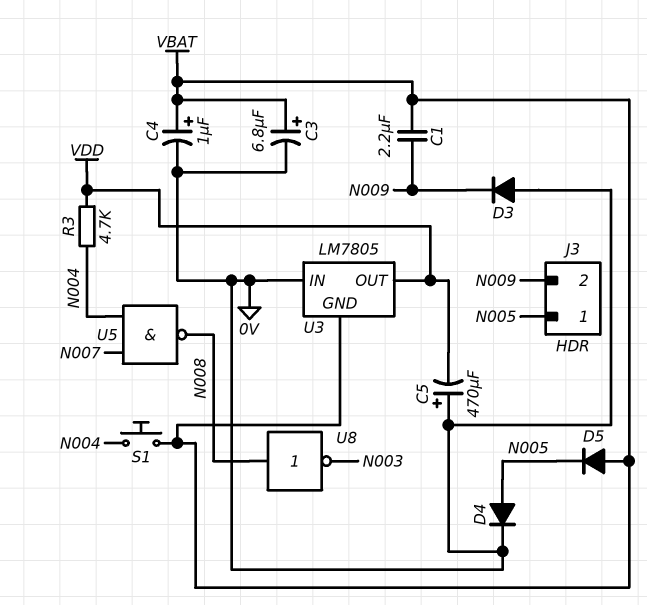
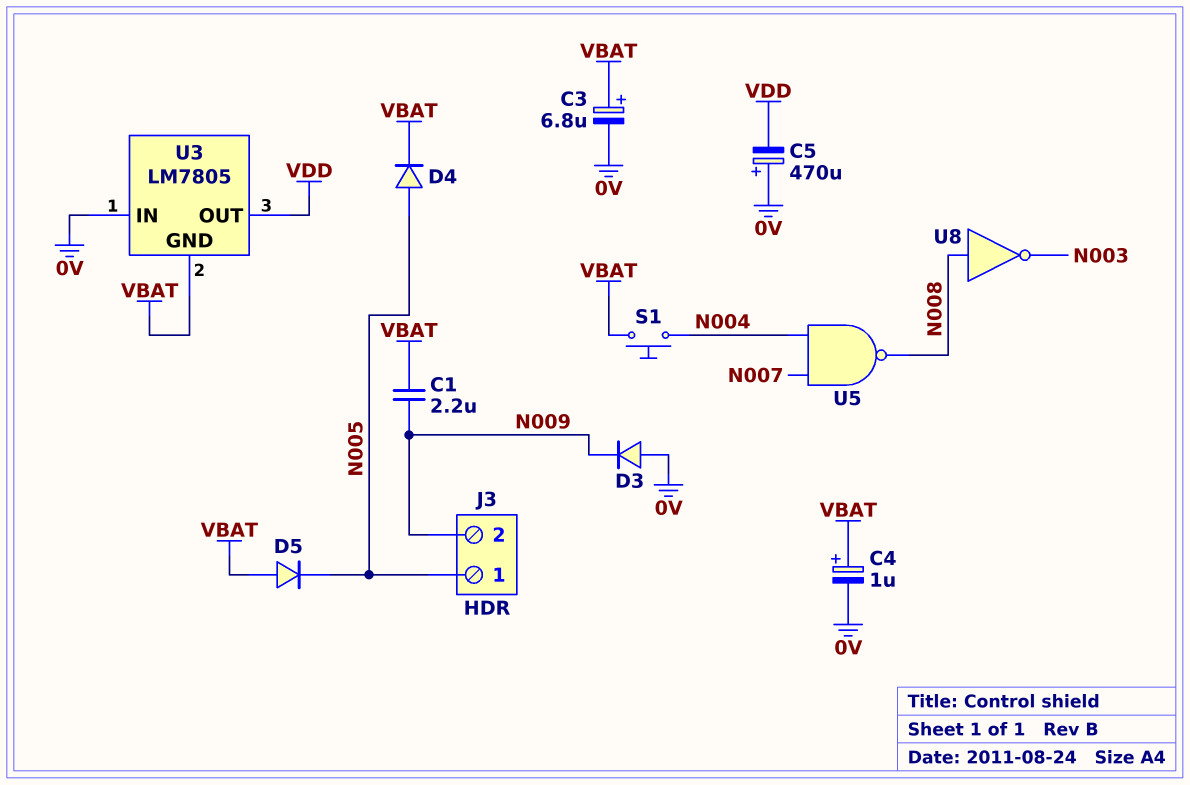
D4: diode (A N005, K 0V) -> diode (A N005, K VBAT)
R3: 4.7k (N004, VDD) -> none

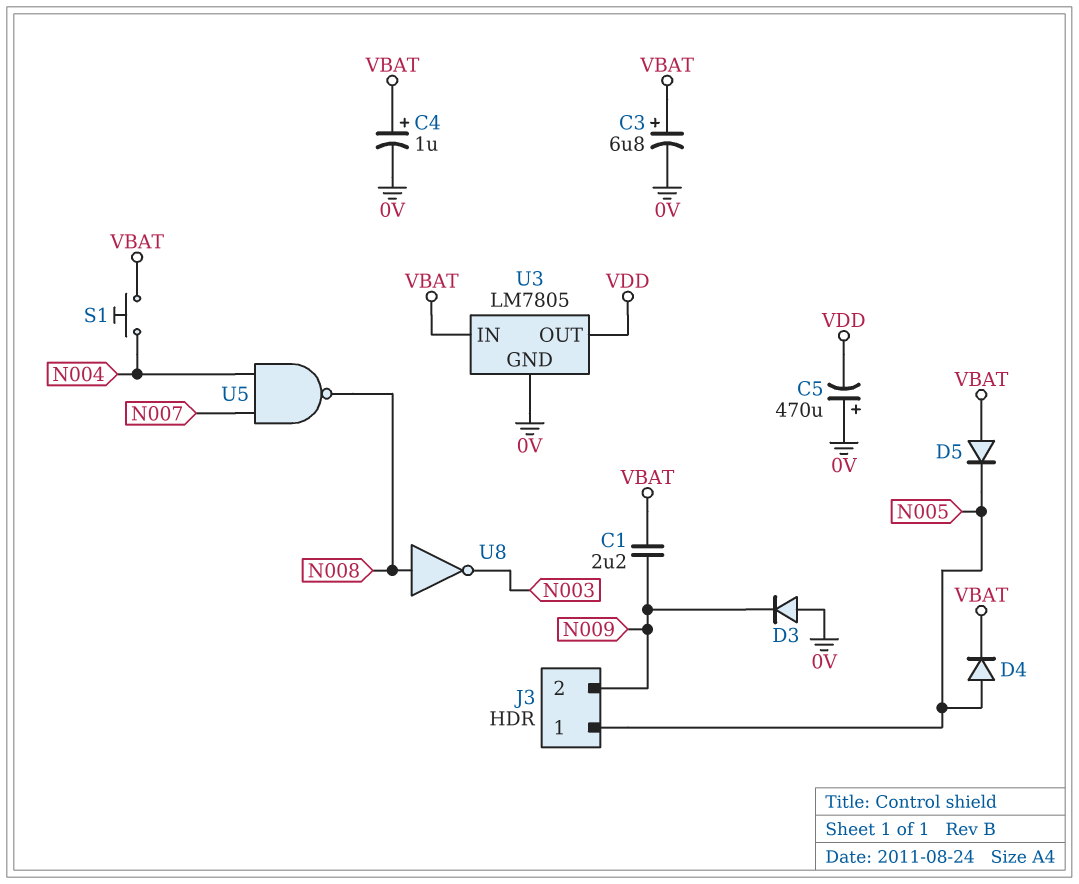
U3 pin GND: VBAT -> 0V
U3 pin IN: 0V -> VBAT

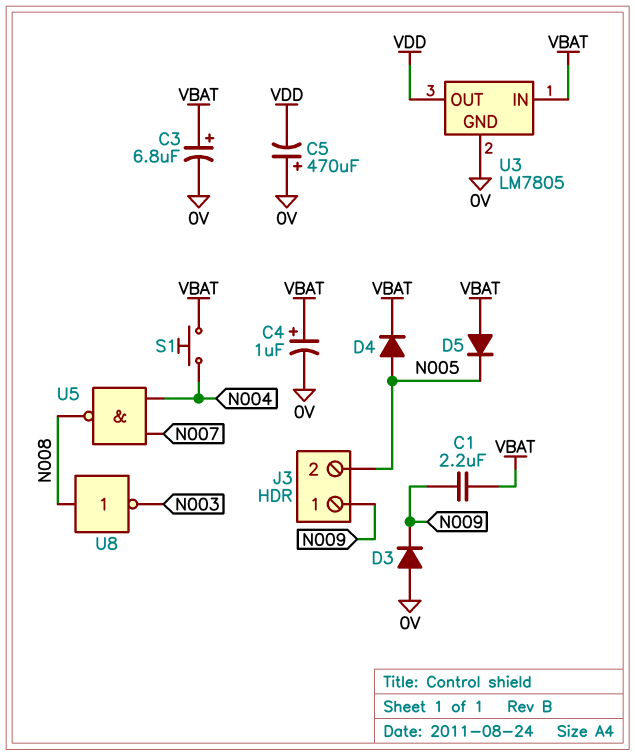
J3 pin 1: N005 -> N009
J3 pin 2: N009 -> N005

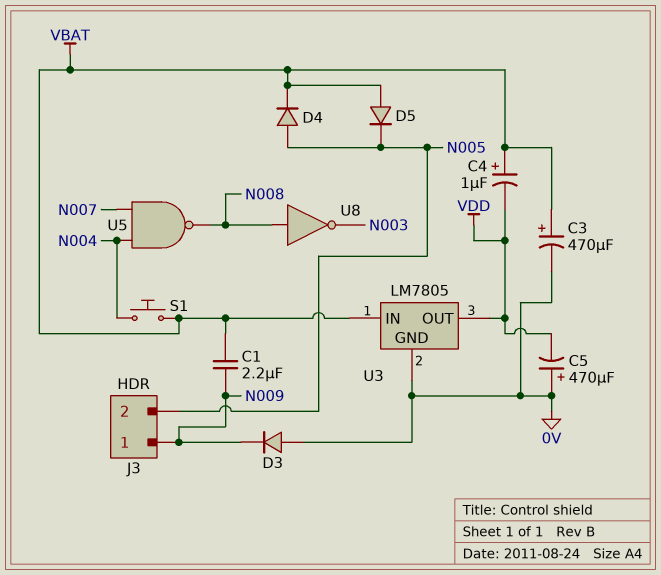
C3: 6.8uF (plus VBAT, minus 0V) -> 470uF (plus VBAT, minus 0V)
C4: 1uF (plus VBAT, minus 0V) -> 1uF (plus VBAT, minus VDD)

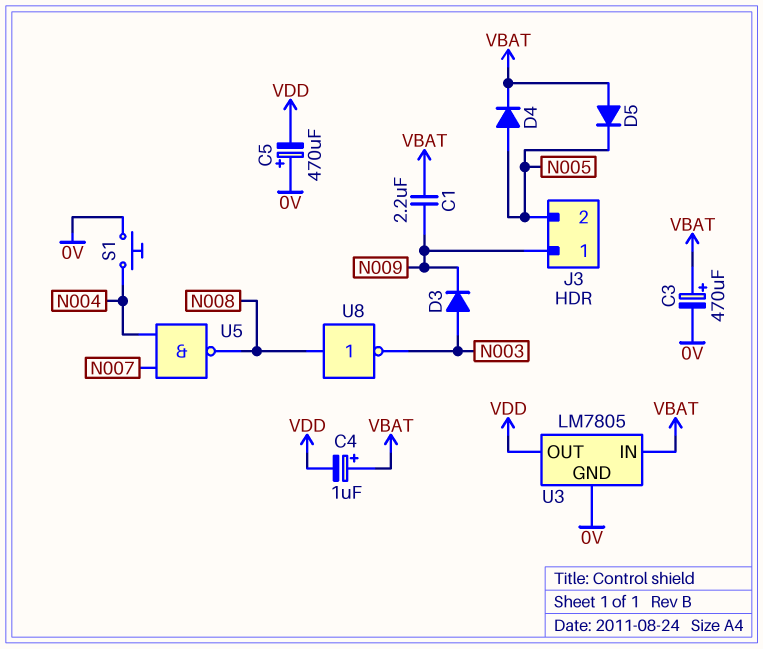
D3: diode (A 0V, K N009) -> diode (A N003, K N009)
S1: button (N004, VBAT) -> button (0V, N004)

